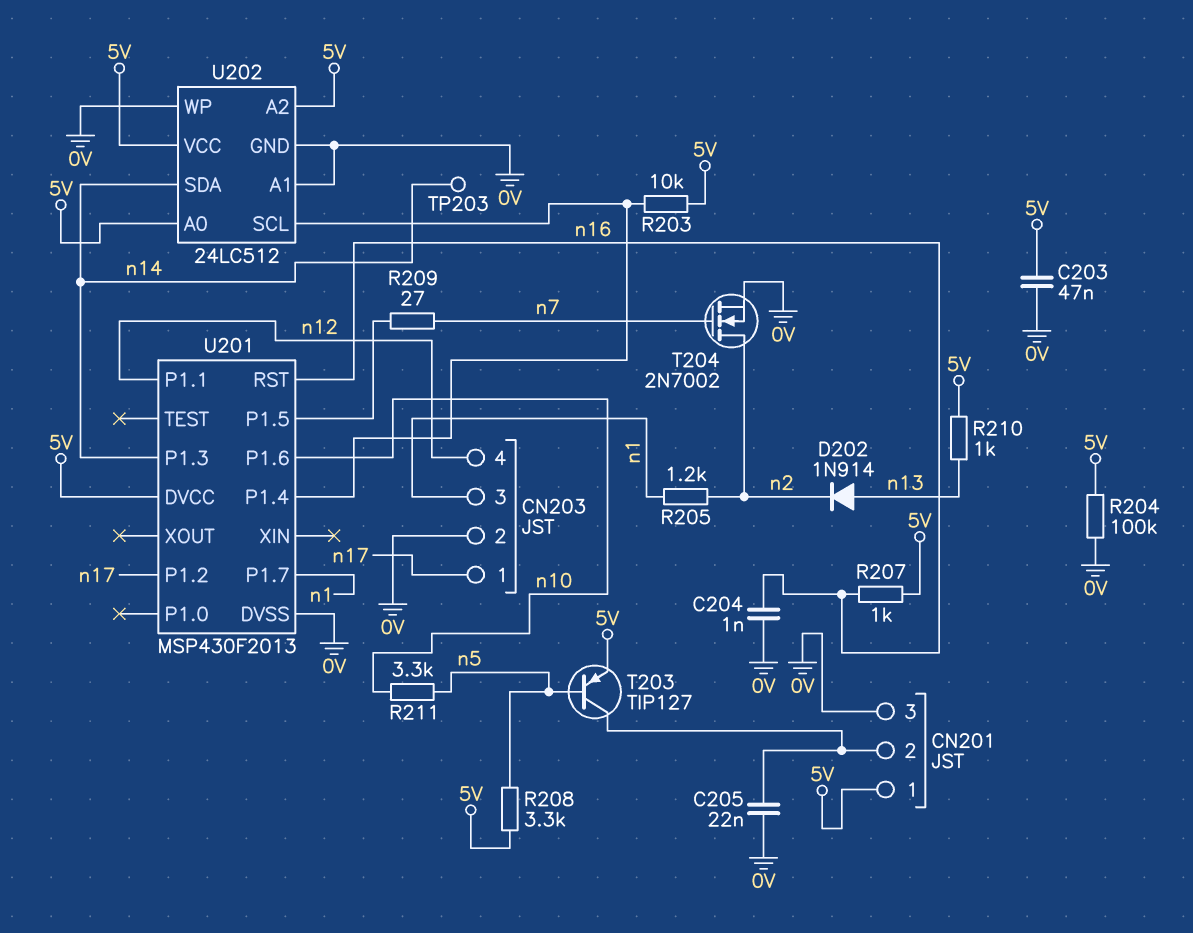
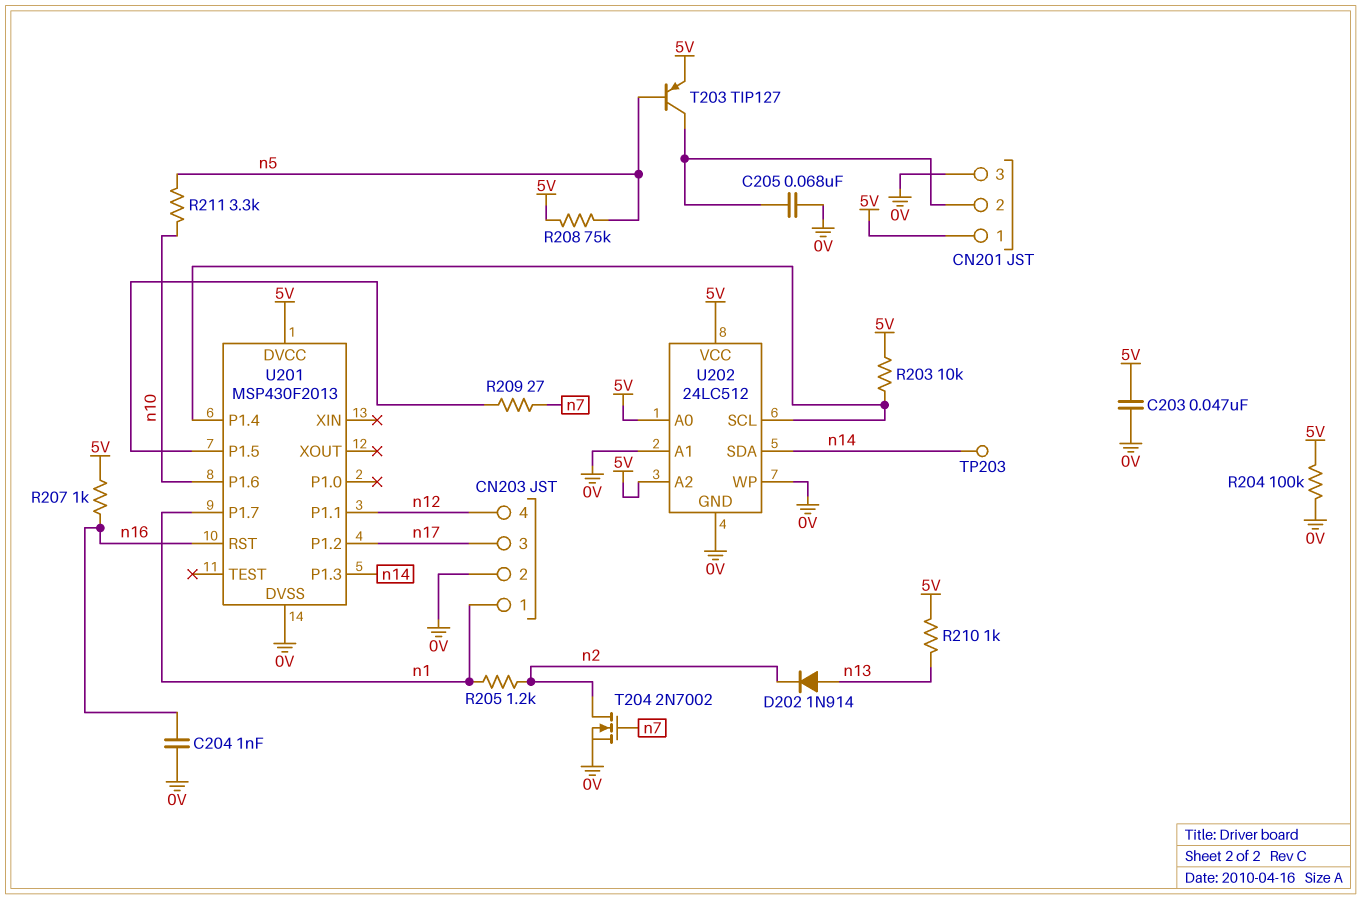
C205: 22nF (0V, CN201/2) -> 68nF (0V, CN201/2)
CN203 pin 1: n17 -> n1
CN203 pin 3: n1 -> n17
R208: 3.3k (5V, n5) -> 75k (5V, n5)

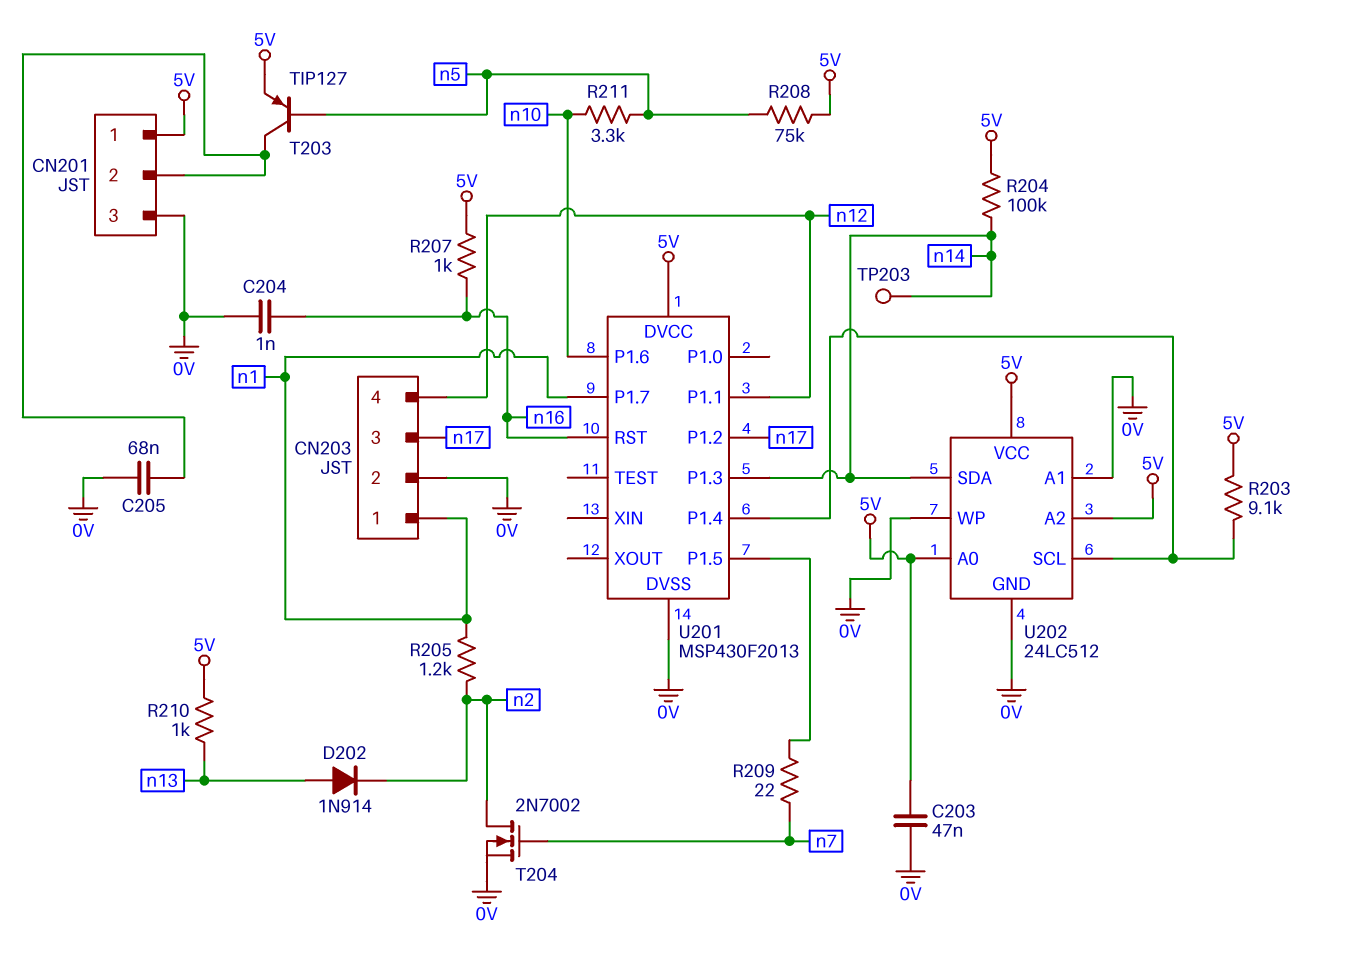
R203: 10k (5V, U201/P1.4) -> 9.1k (5V, U201/P1.4)
R204: 100k (0V, 5V) -> 100k (5V, n14)
R209: 27 (U201/P1.5, n7) -> 22 (U201/P1.5, n7)

